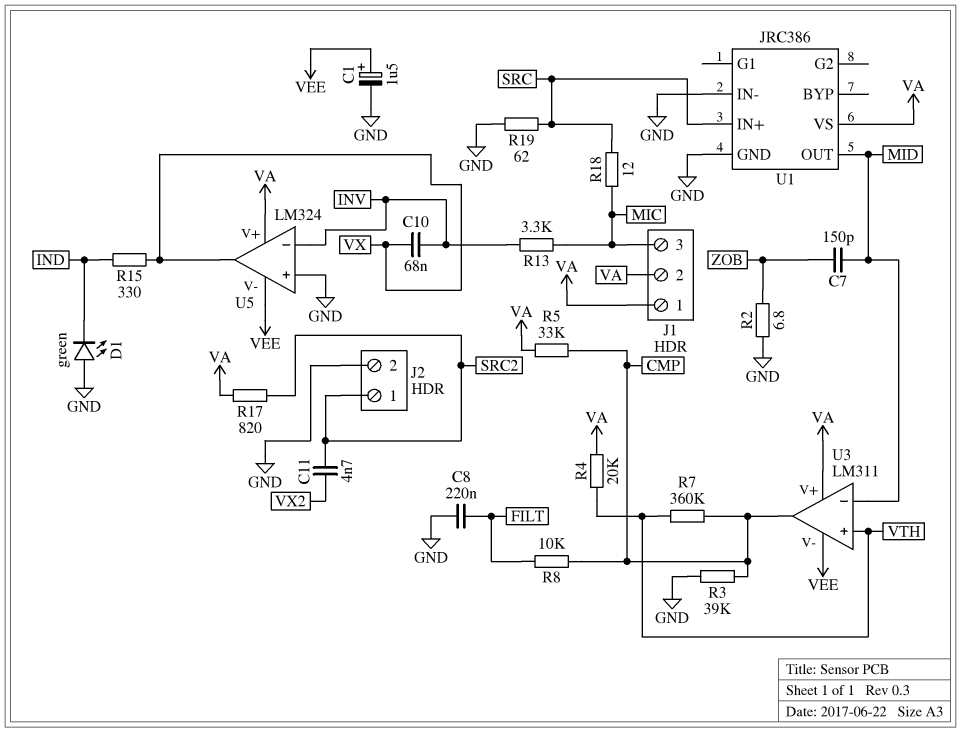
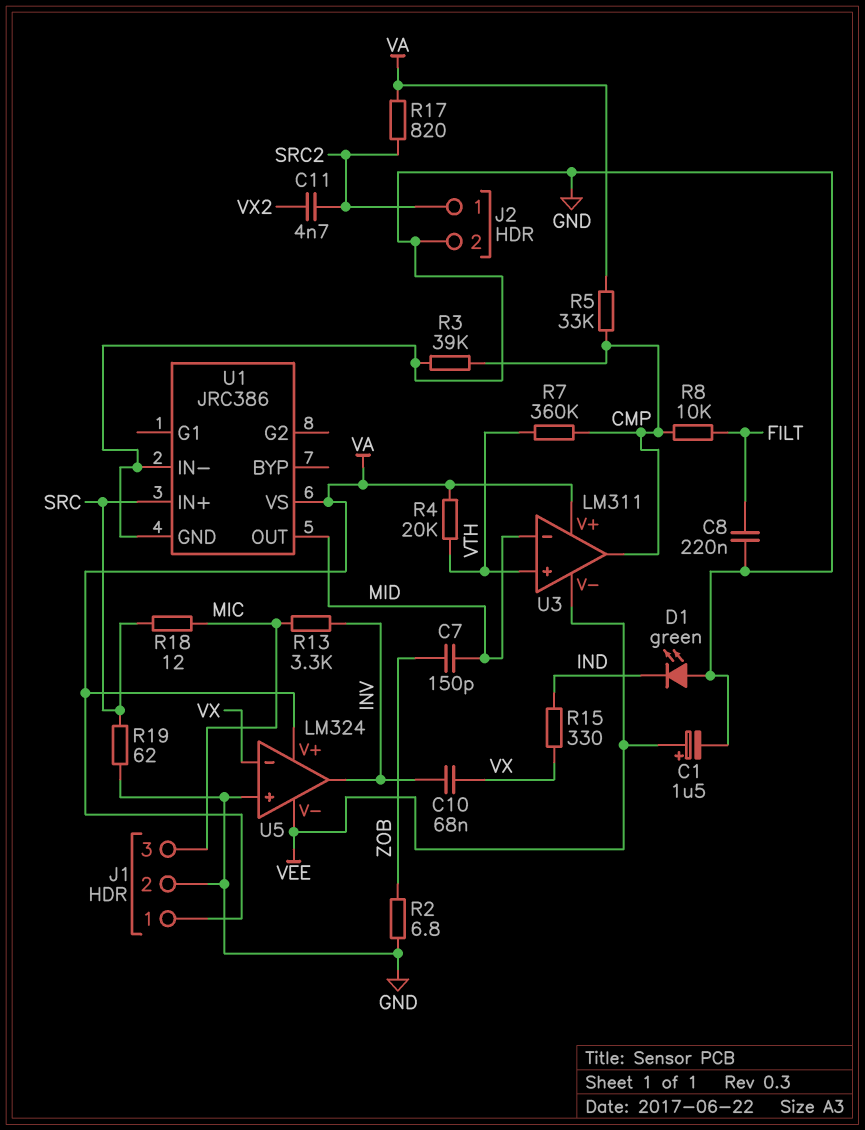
J1 pin 2: VA -> GND
U5 pin in-: INV -> VX
U5 pin out: VX -> INV

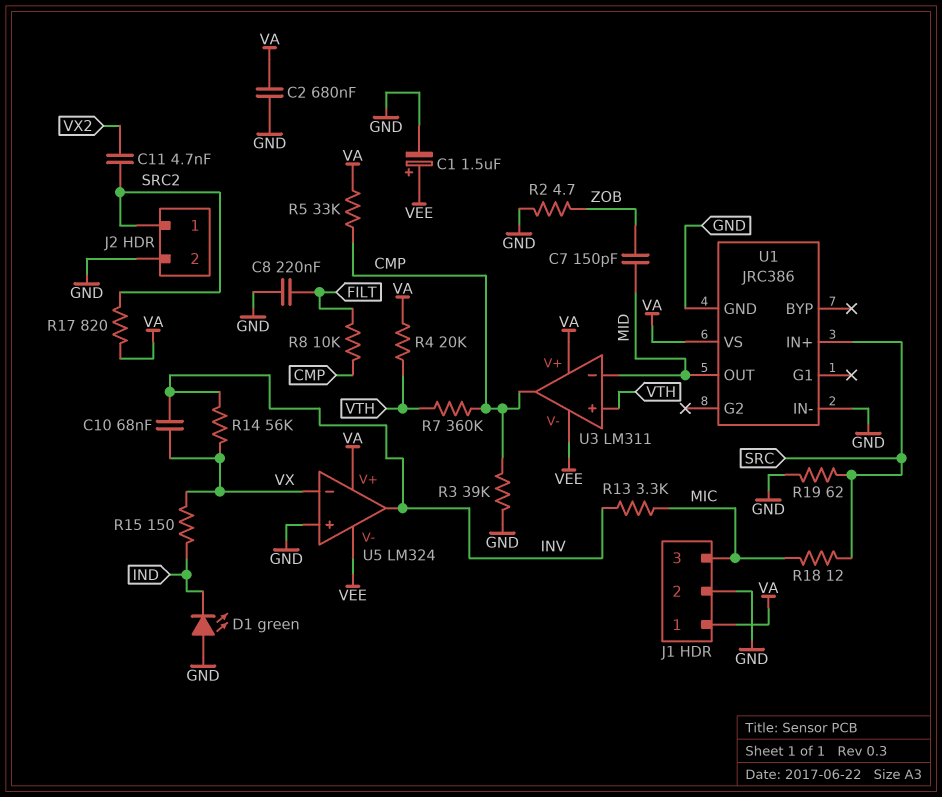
C2: none -> 680nF (GND, VA)
R2: 6.8 (GND, ZOB) -> 4.7 (GND, ZOB)
R14: none -> 56k (INV, VX)
R15: 330 (IND, VX) -> 150 (IND, VX)

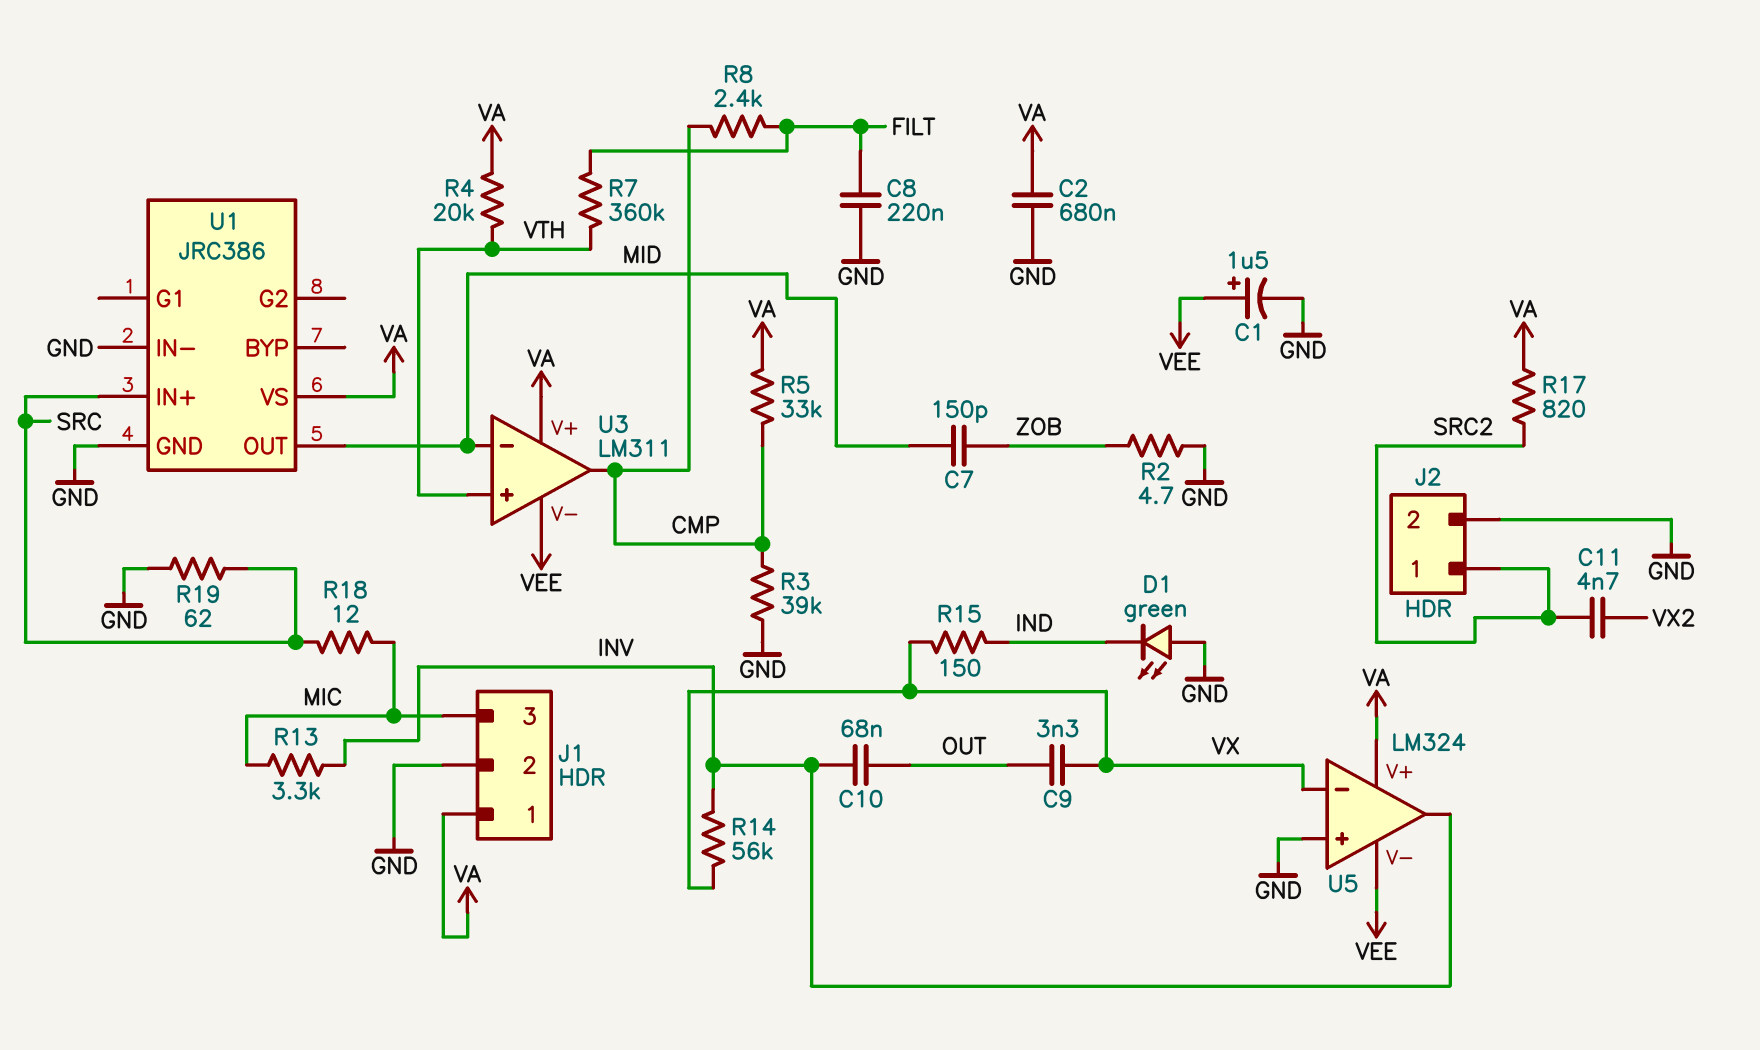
C9: none -> 3.3nF (OUT, VX)
C10: 68nF (INV, VX) -> 68nF (INV, OUT)
R7: 360k (CMP, VTH) -> 360k (FILT, VTH)
R8: 10k (CMP, FILT) -> 2.4k (CMP, FILT)

